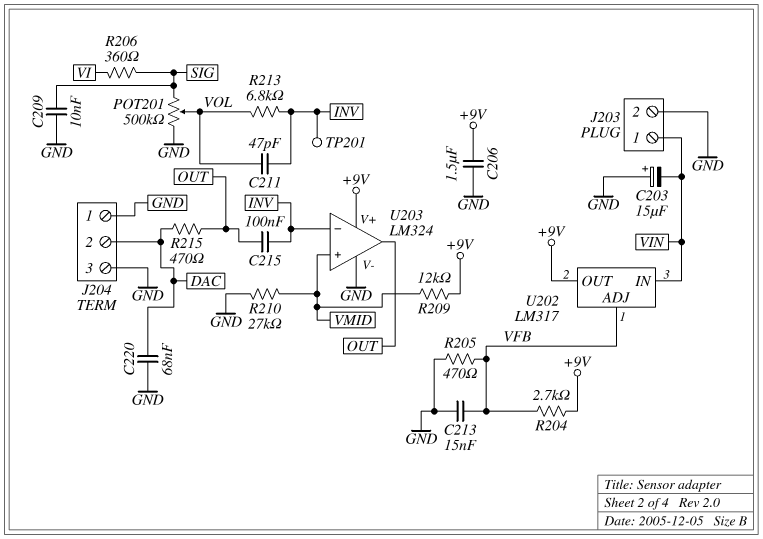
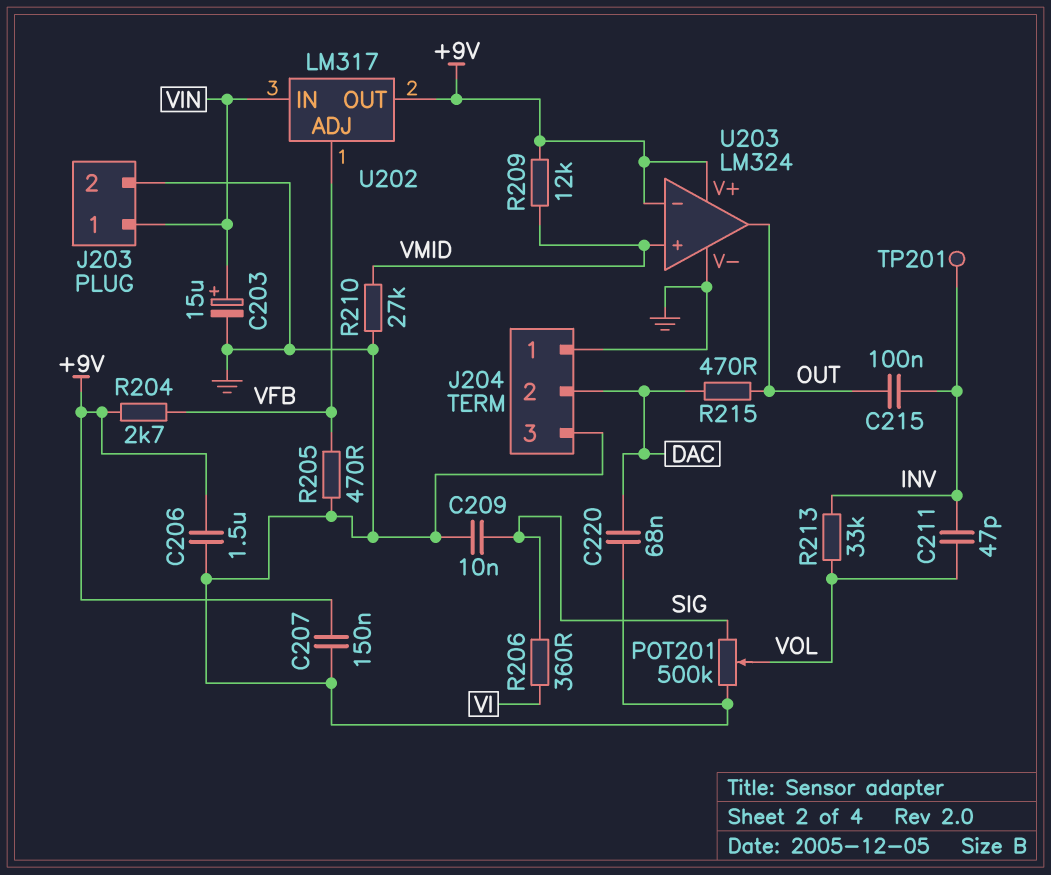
C203: 15uF (plus GND, minus VIN) -> 15uF (plus VIN, minus GND)
C207: none -> 150nF (+9V, GND)
C213: 15nF (GND, VFB) -> none
R213: 6.8k (INV, VOL) -> 33k (INV, VOL)
U203 pin in-: INV -> +9V

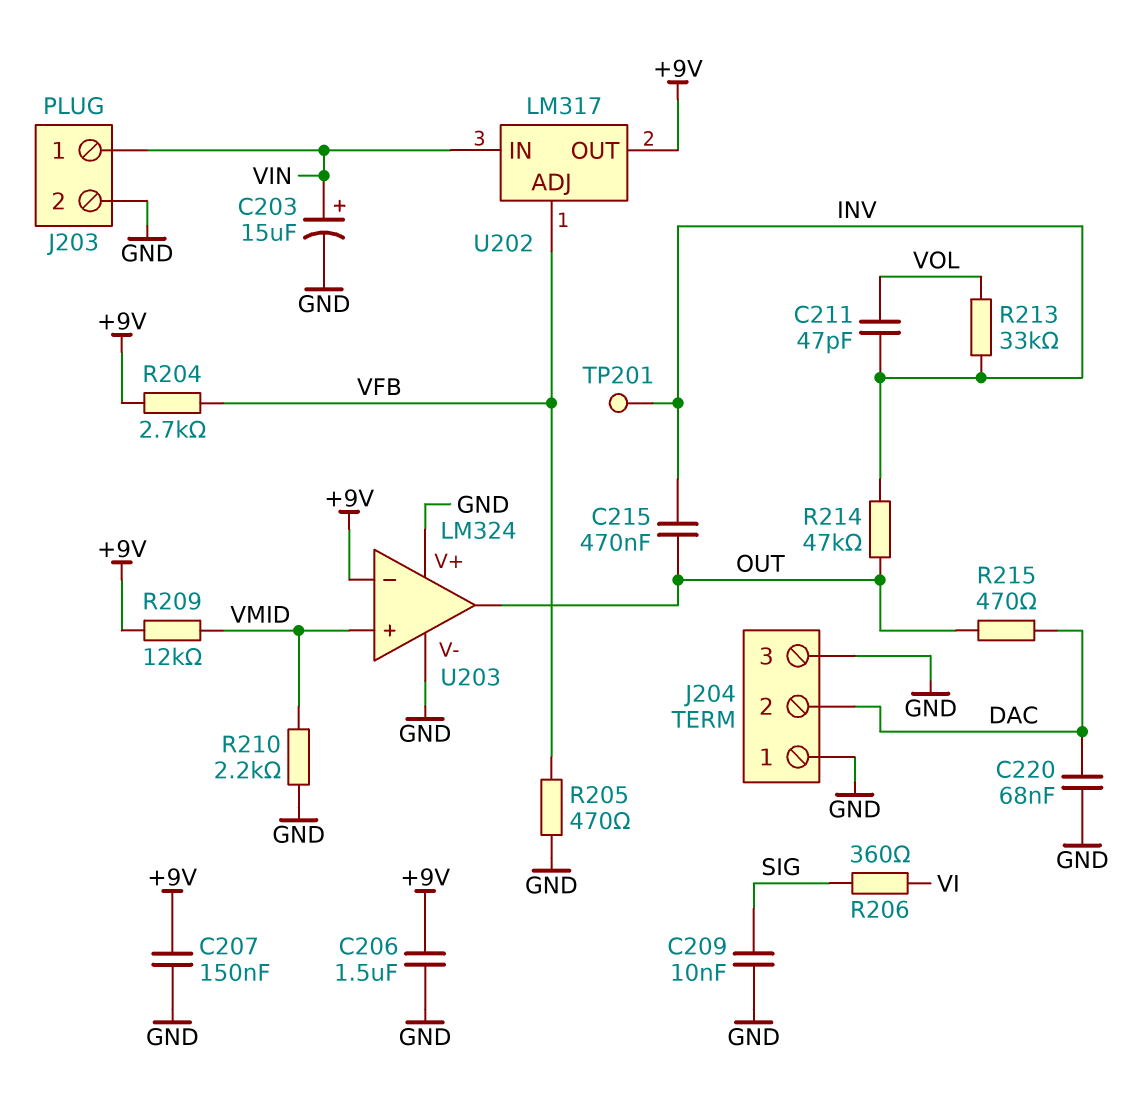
C215: 100nF (INV, OUT) -> 470nF (INV, OUT)
POT201: 500k (GND, SIG, wiper VOL) -> none
R210: 27k (GND, VMID) -> 2.2k (GND, VMID)
R214: none -> 47k (INV, OUT)
U203 pin V+: +9V -> GND

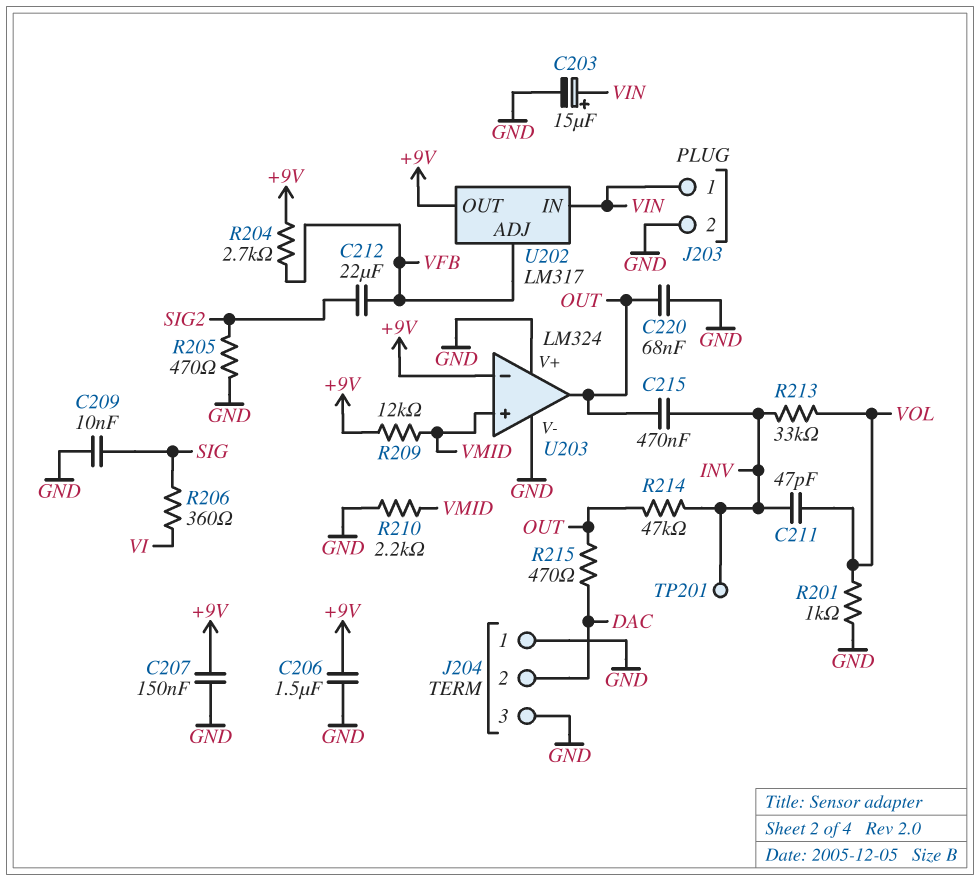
C212: none -> 22uF (SIG2, VFB)
C220: 68nF (DAC, GND) -> 68nF (GND, OUT)
R201: none -> 1k (GND, VOL)
R205: 470 (GND, VFB) -> 470 (GND, SIG2)

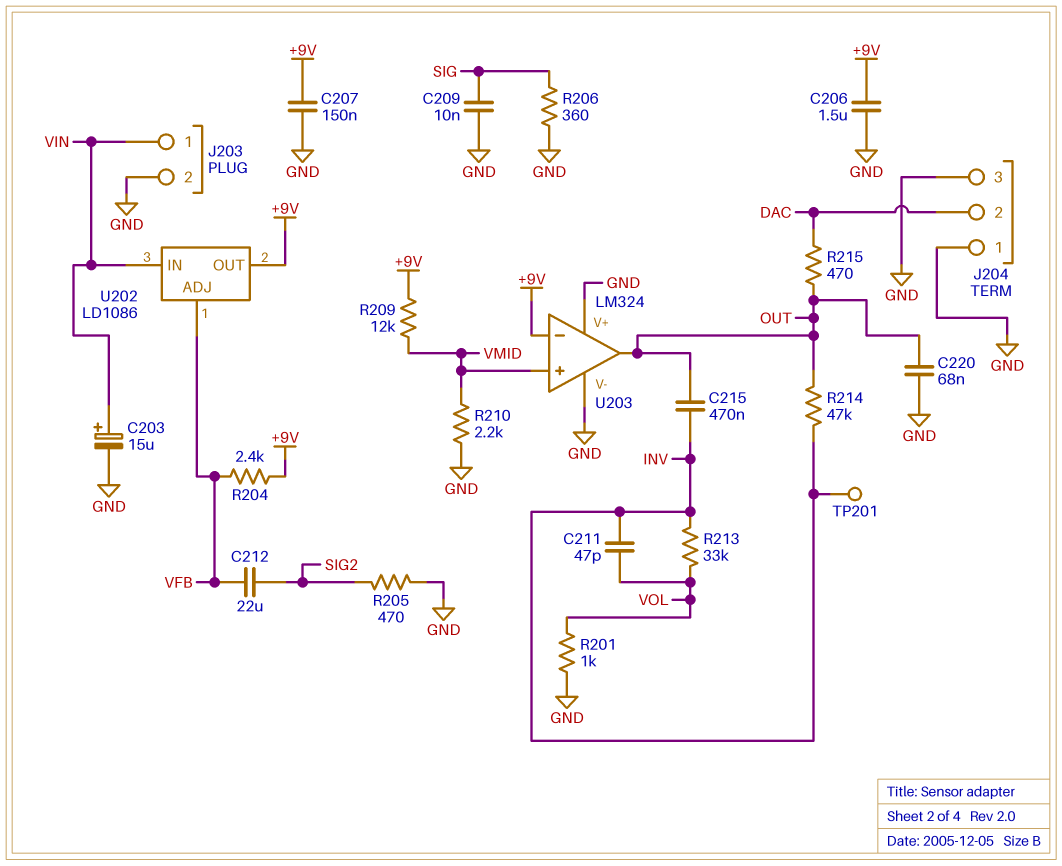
R204: 2.7k (+9V, VFB) -> 2.4k (+9V, VFB)
R206: 360 (SIG, VI) -> 360 (GND, SIG)
U202: LM317 -> LD1086

